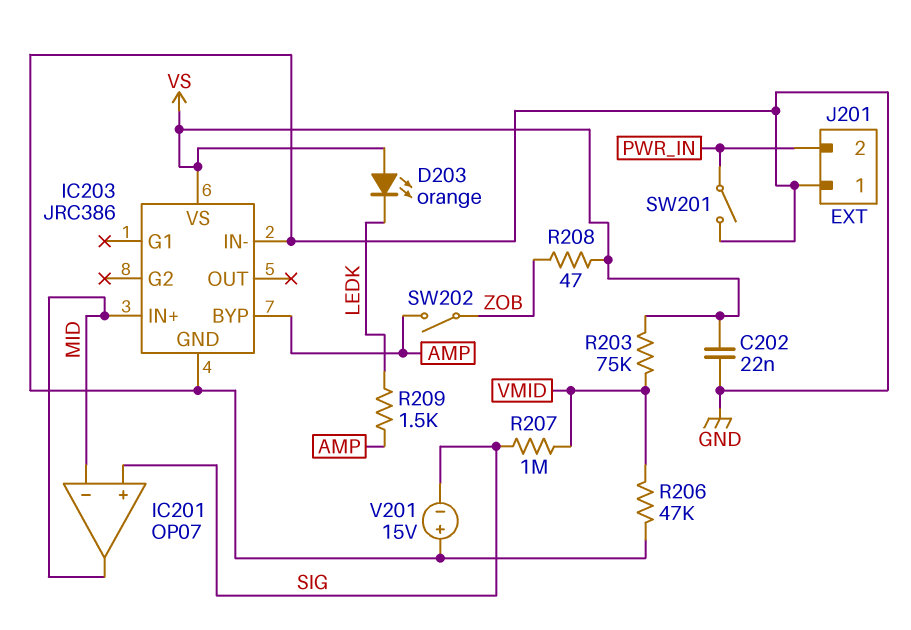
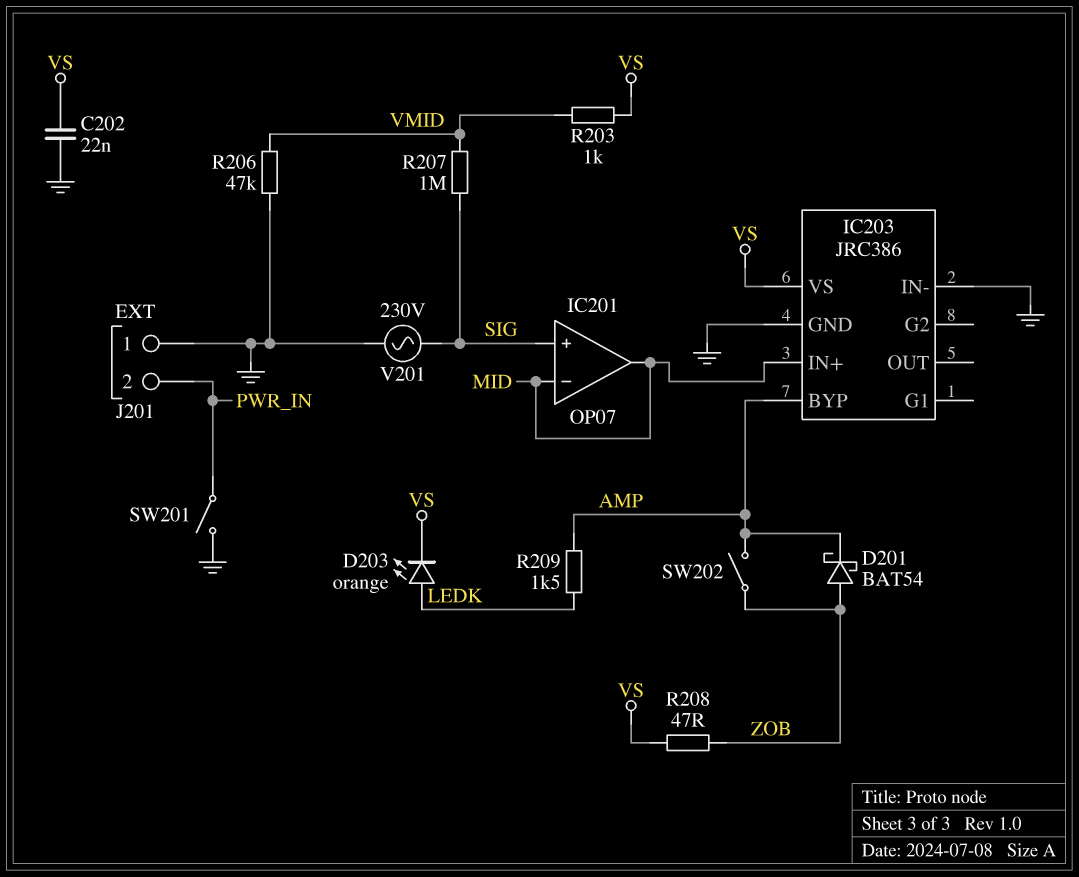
D201: none -> schottky BAT54 (A ZOB, K AMP)
D203: LED orange (A VS, K LEDK) -> LED orange (A LEDK, K VS)
R203: 75k (VMID, VS) -> 1k (VMID, VS)
V201: 15V (plus GND, minus SIG) -> AC 230V (GND, SIG)

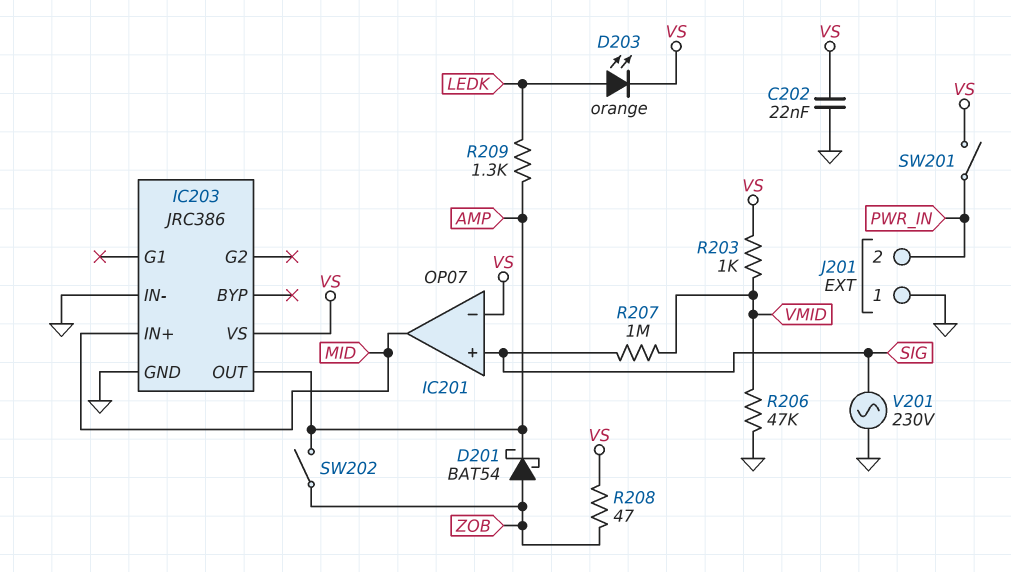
IC201 pin in-: MID -> VS
IC203 pin BYP: AMP -> none
IC203 pin OUT: none -> AMP
R209: 1.5k (AMP, LEDK) -> 1.3k (AMP, LEDK)
SW201: switch (GND, PWR_IN) -> switch (PWR_IN, VS)

